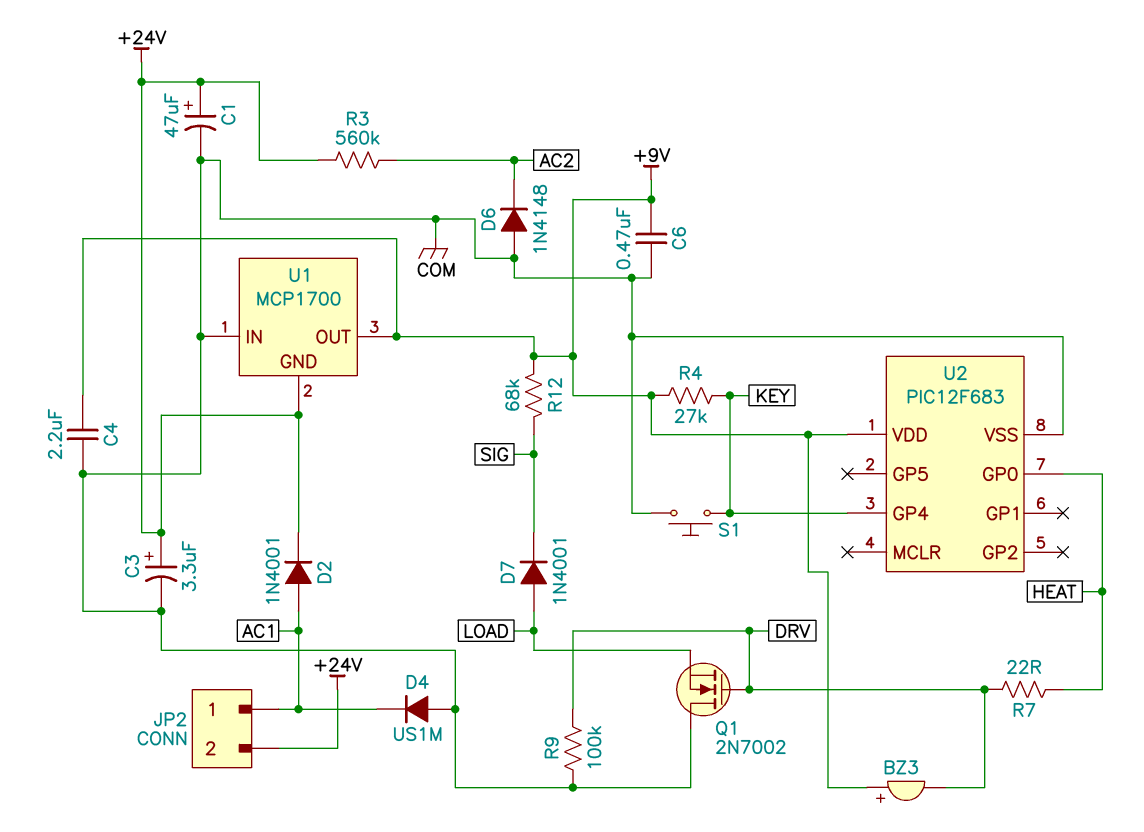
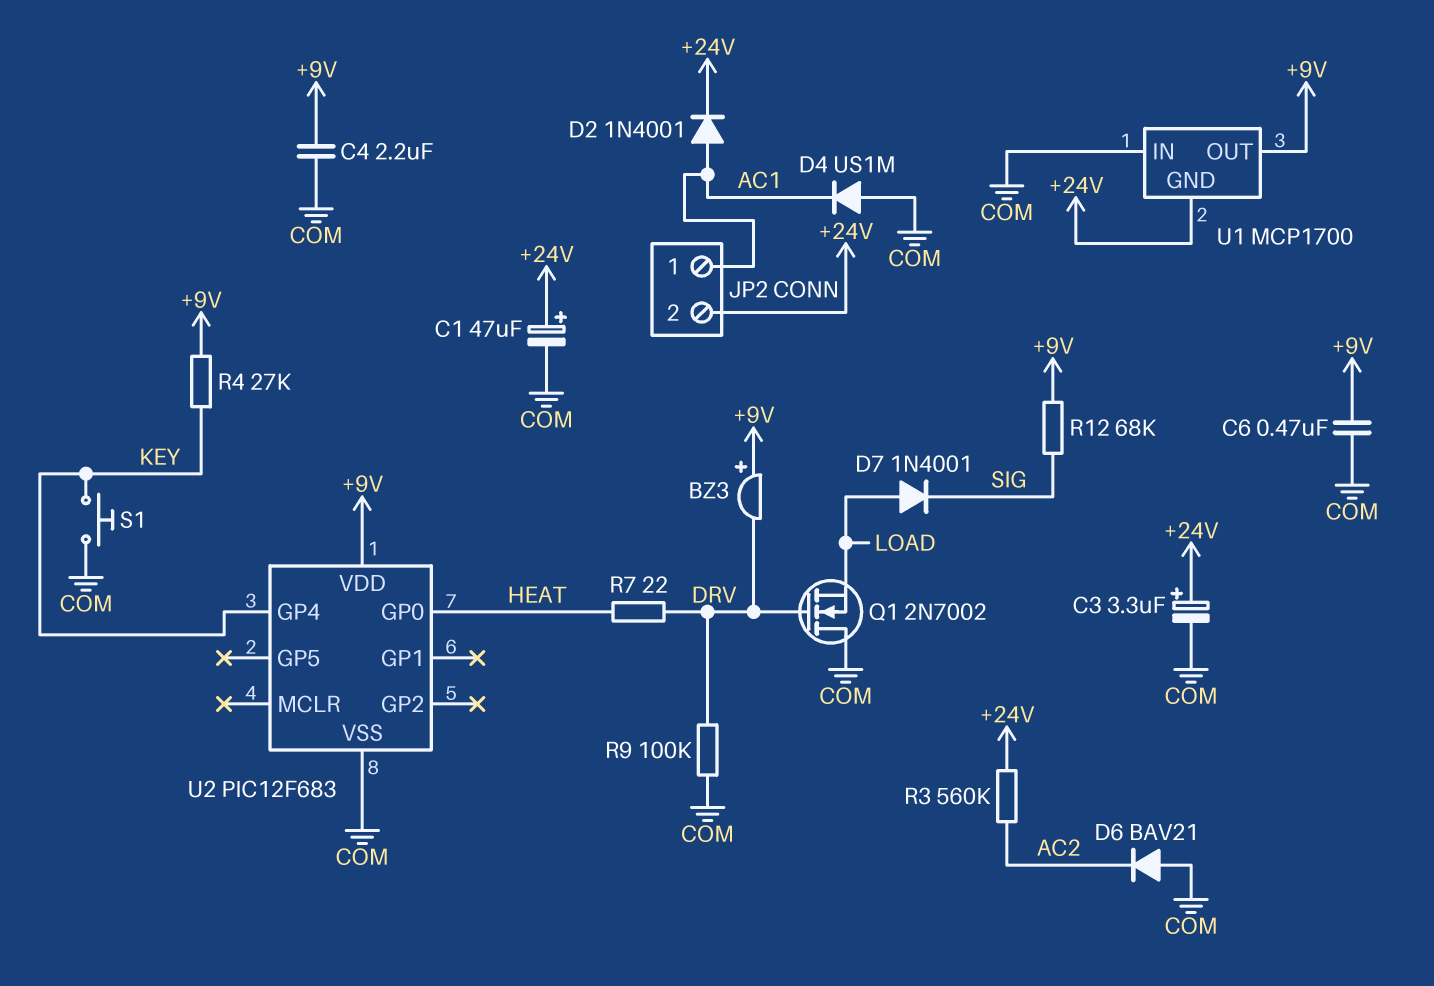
D6: diode 1N4148 (A COM, K AC2) -> diode BAV21 (A COM, K AC2)

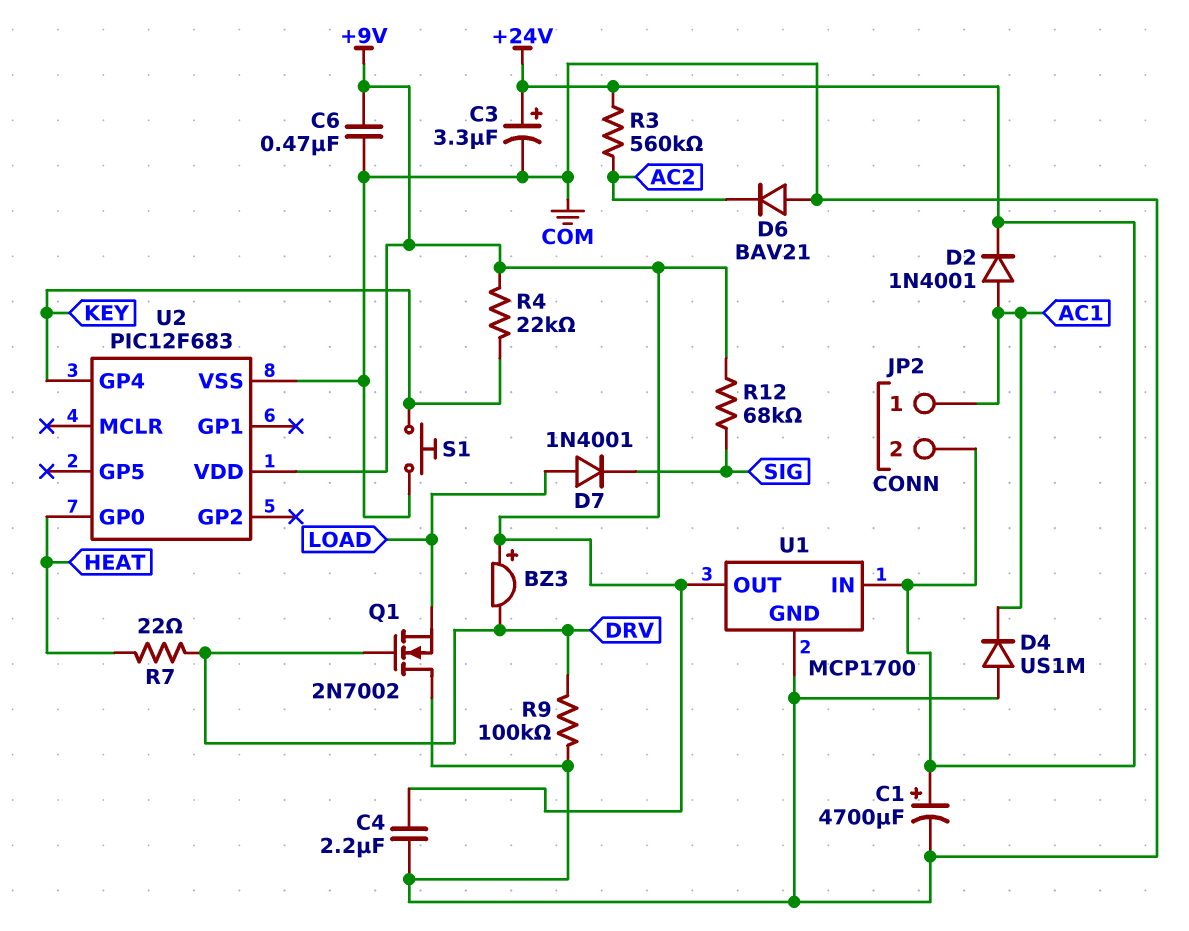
C1: 47uF (plus +24V, minus COM) -> 4700uF (plus +24V, minus COM)
R4: 27k (+9V, KEY) -> 22k (+9V, KEY)
U1 pin GND: +24V -> COM
U1 pin IN: COM -> +24V

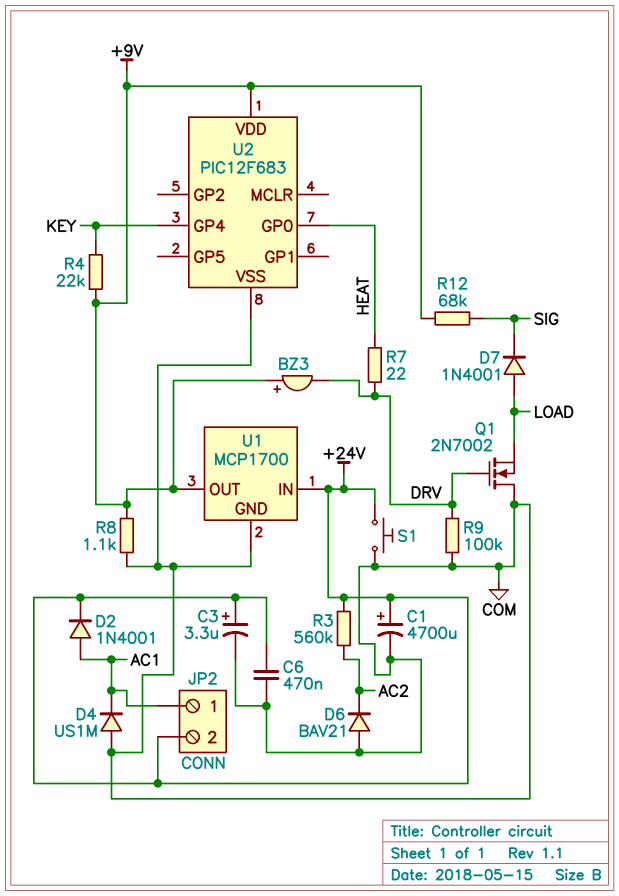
C4: 2.2uF (+9V, COM) -> none
C6: 470nF (+9V, COM) -> 470nF (+24V, COM)
R8: none -> 1.1k (+9V, COM)
S1: button (COM, KEY) -> button (+24V, COM)

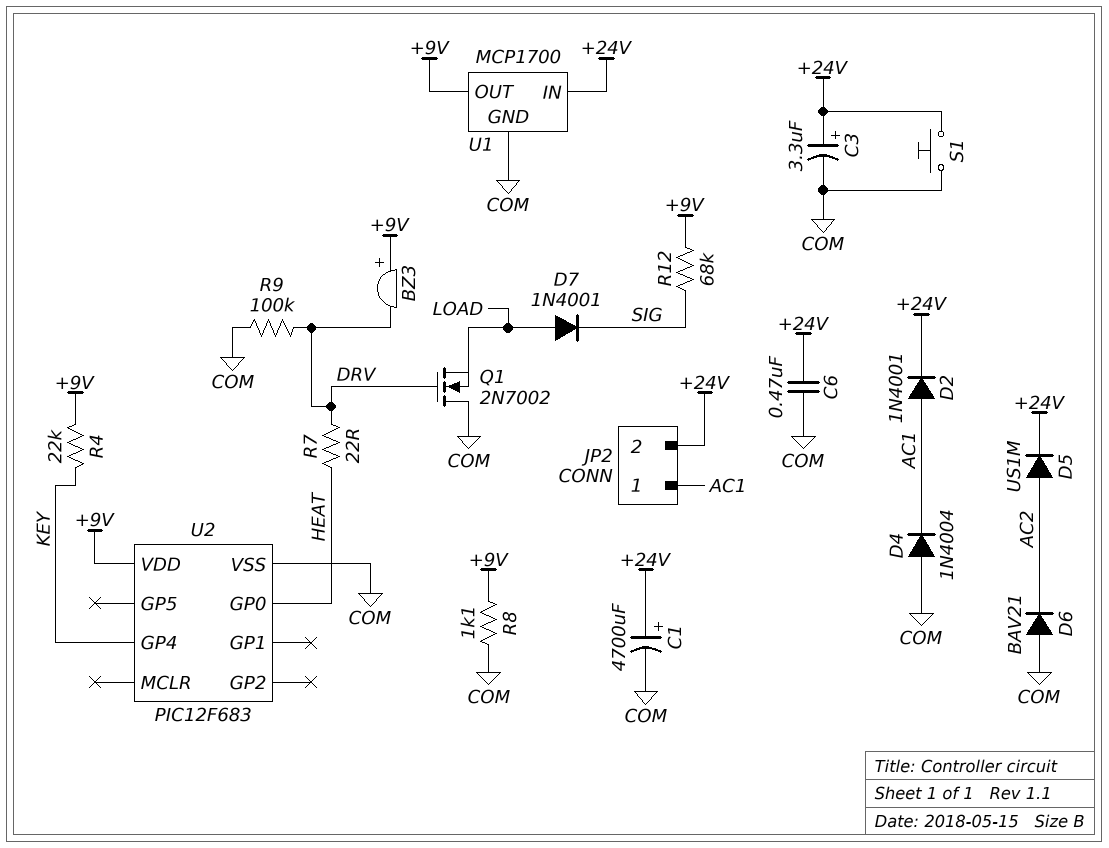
D4: diode US1M (A COM, K AC1) -> diode 1N4004 (A COM, K AC1)
D5: none -> diode US1M (A AC2, K +24V)
R3: 560k (+24V, AC2) -> none

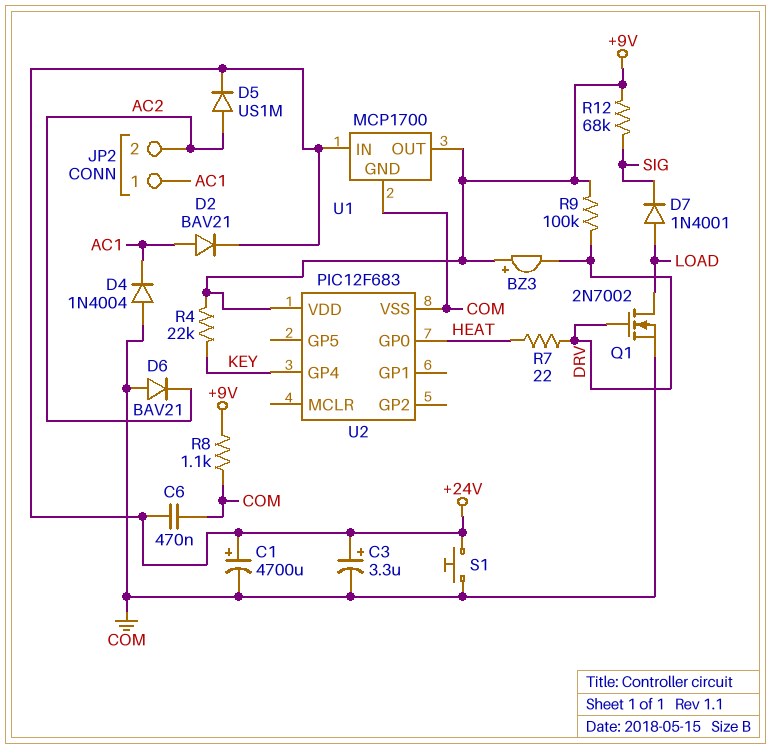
D2: diode 1N4001 (A AC1, K +24V) -> diode BAV21 (A AC1, K +24V)
JP2 pin 2: +24V -> AC2
Q1: NMOS 2N7002 (G DRV, D COM, S LOAD) -> NMOS 2N7002 (G DRV, D LOAD, S COM)
R9: 100k (COM, DRV) -> 100k (+9V, DRV)

